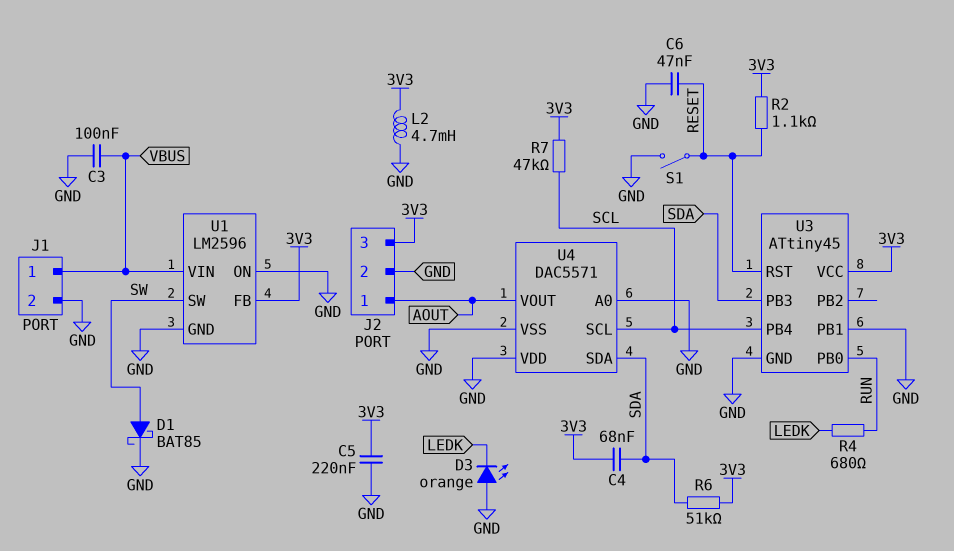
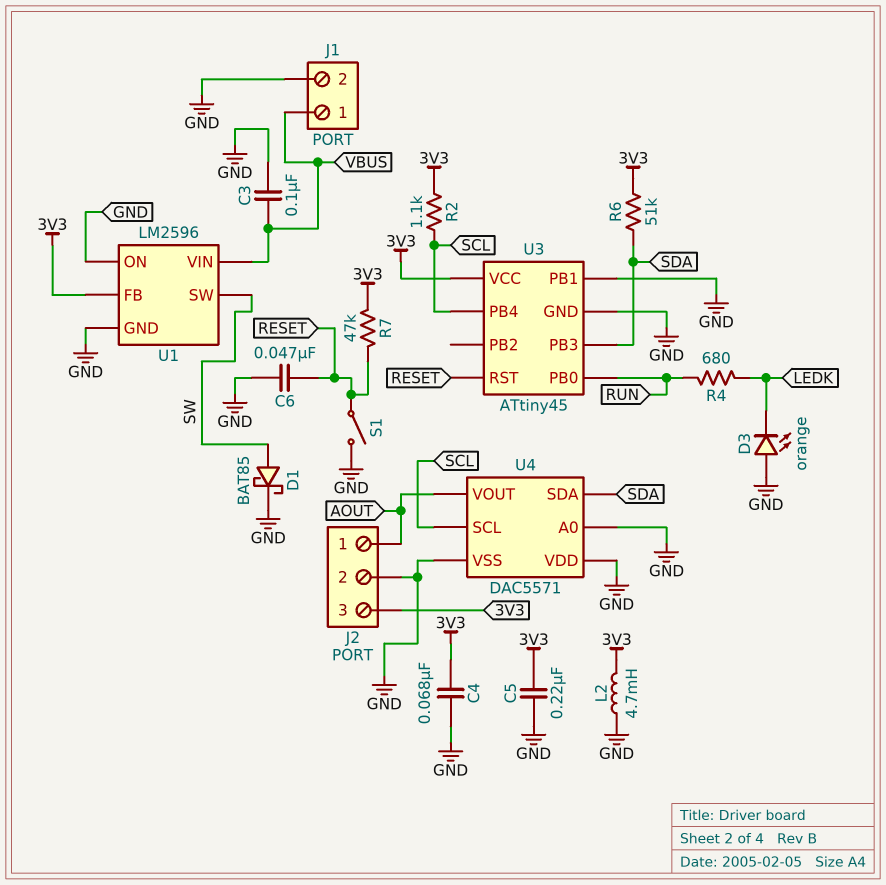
C4: 68nF (3V3, SDA) -> 68nF (3V3, GND)
R2: 1.1k (3V3, RESET) -> 1.1k (3V3, SCL)
R7: 47k (3V3, SCL) -> 47k (3V3, RESET)

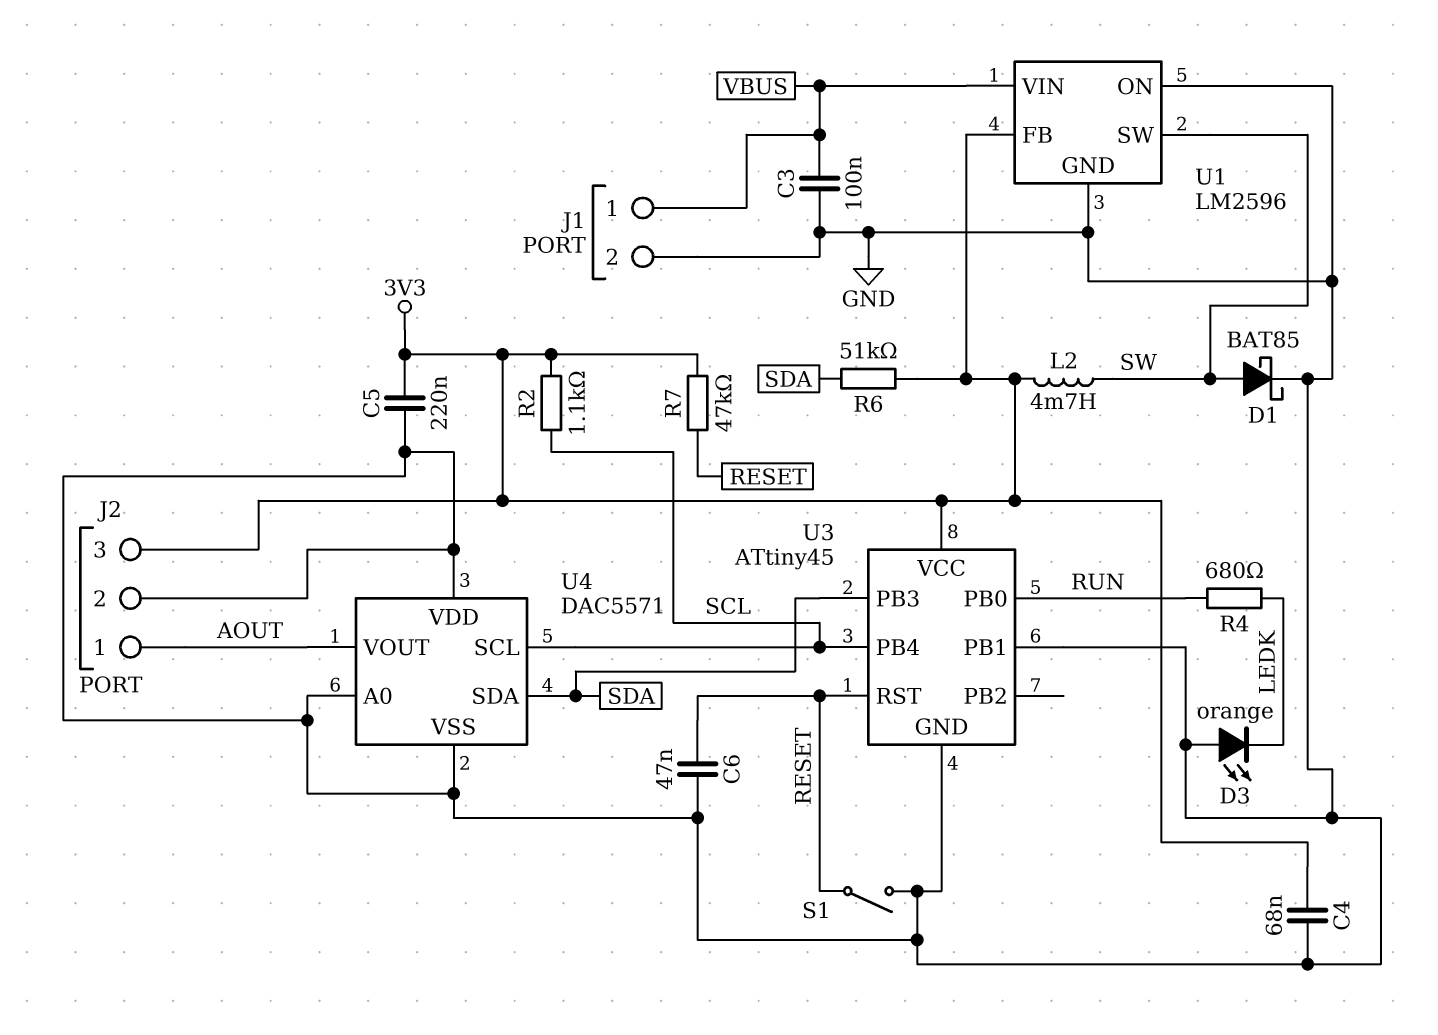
L2: 4.7mH (3V3, GND) -> 4.7mH (3V3, SW)

